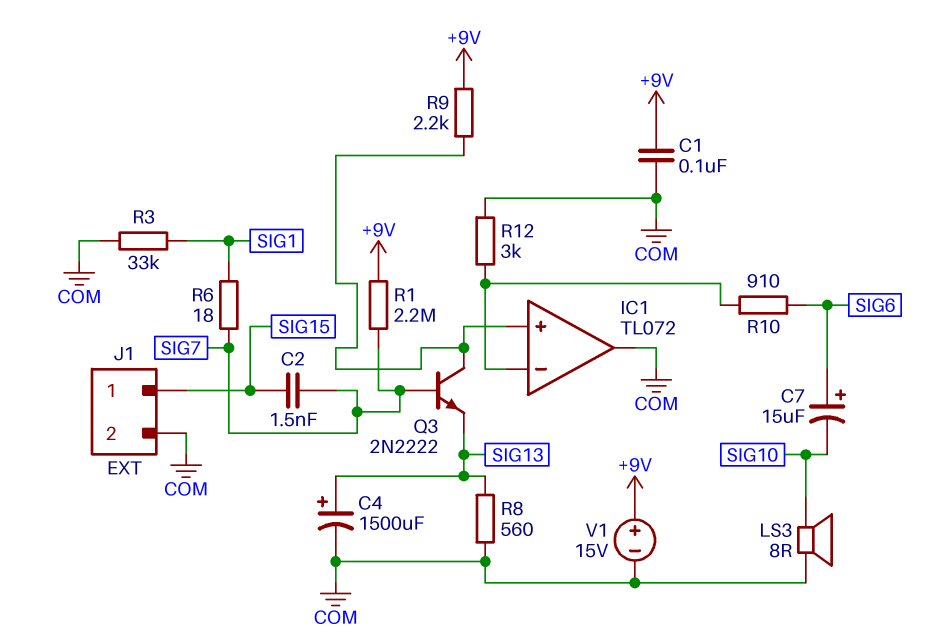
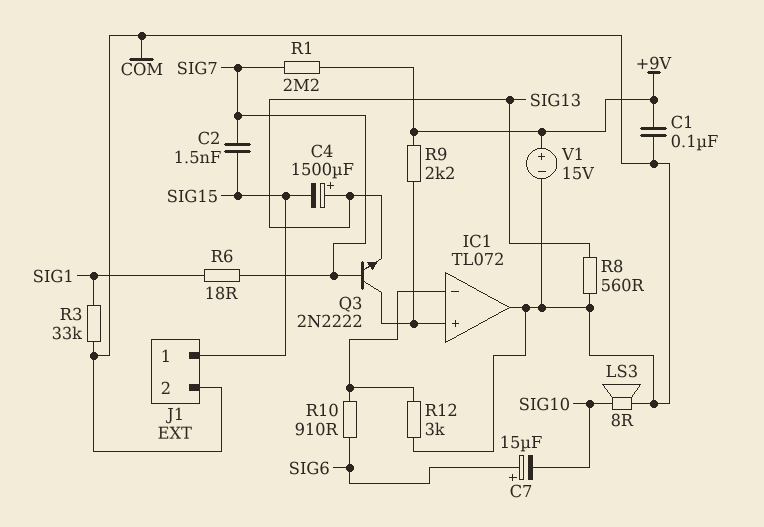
C4: 1500uF (plus SIG13, minus COM) -> 1500uF (plus SIG13, minus SIG15)

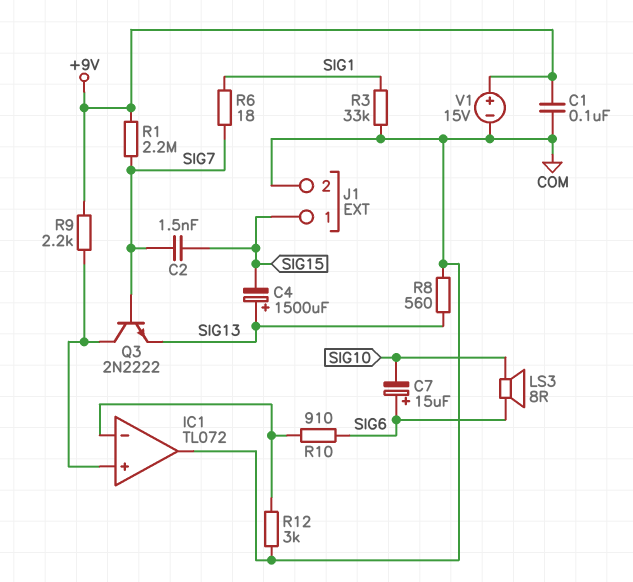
LS3: speaker 8R (COM, SIG10) -> speaker 8R (SIG6, SIG10)

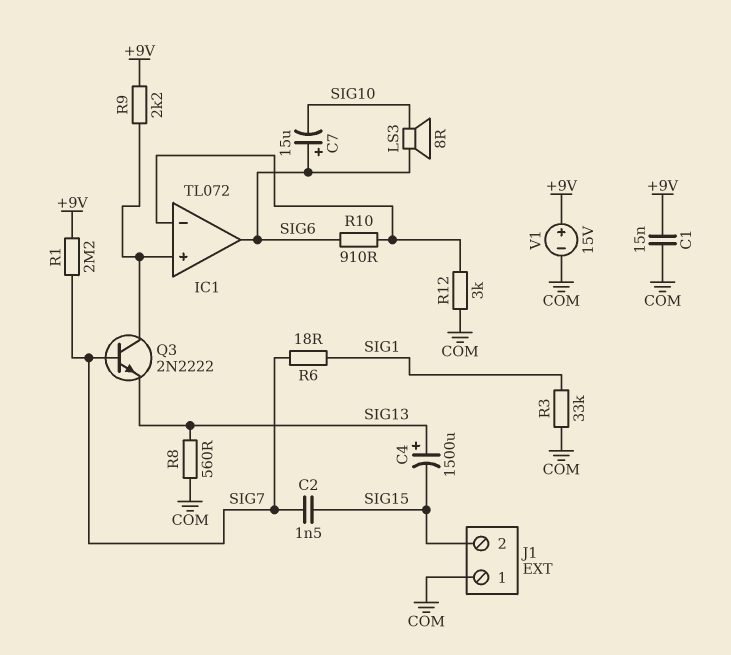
C1: 100nF (+9V, COM) -> 15nF (+9V, COM)
IC1 pin out: COM -> SIG6
J1 pin 1: SIG15 -> COM
J1 pin 2: COM -> SIG15

